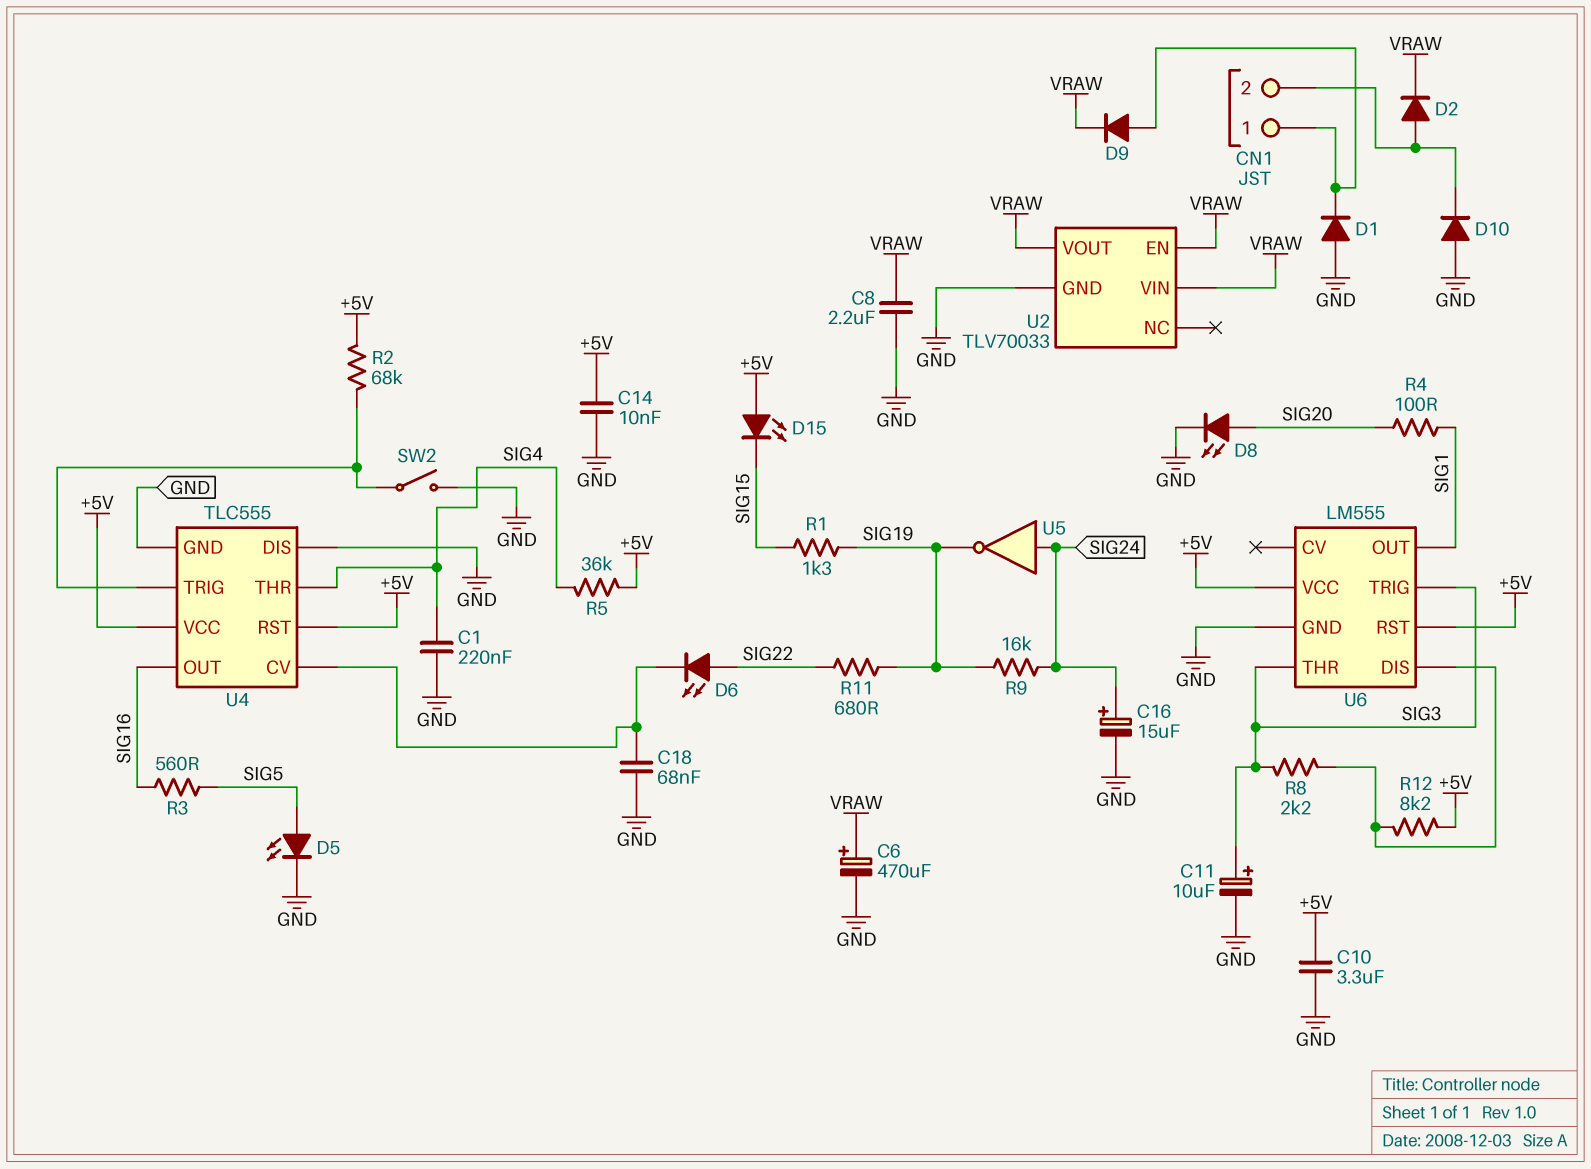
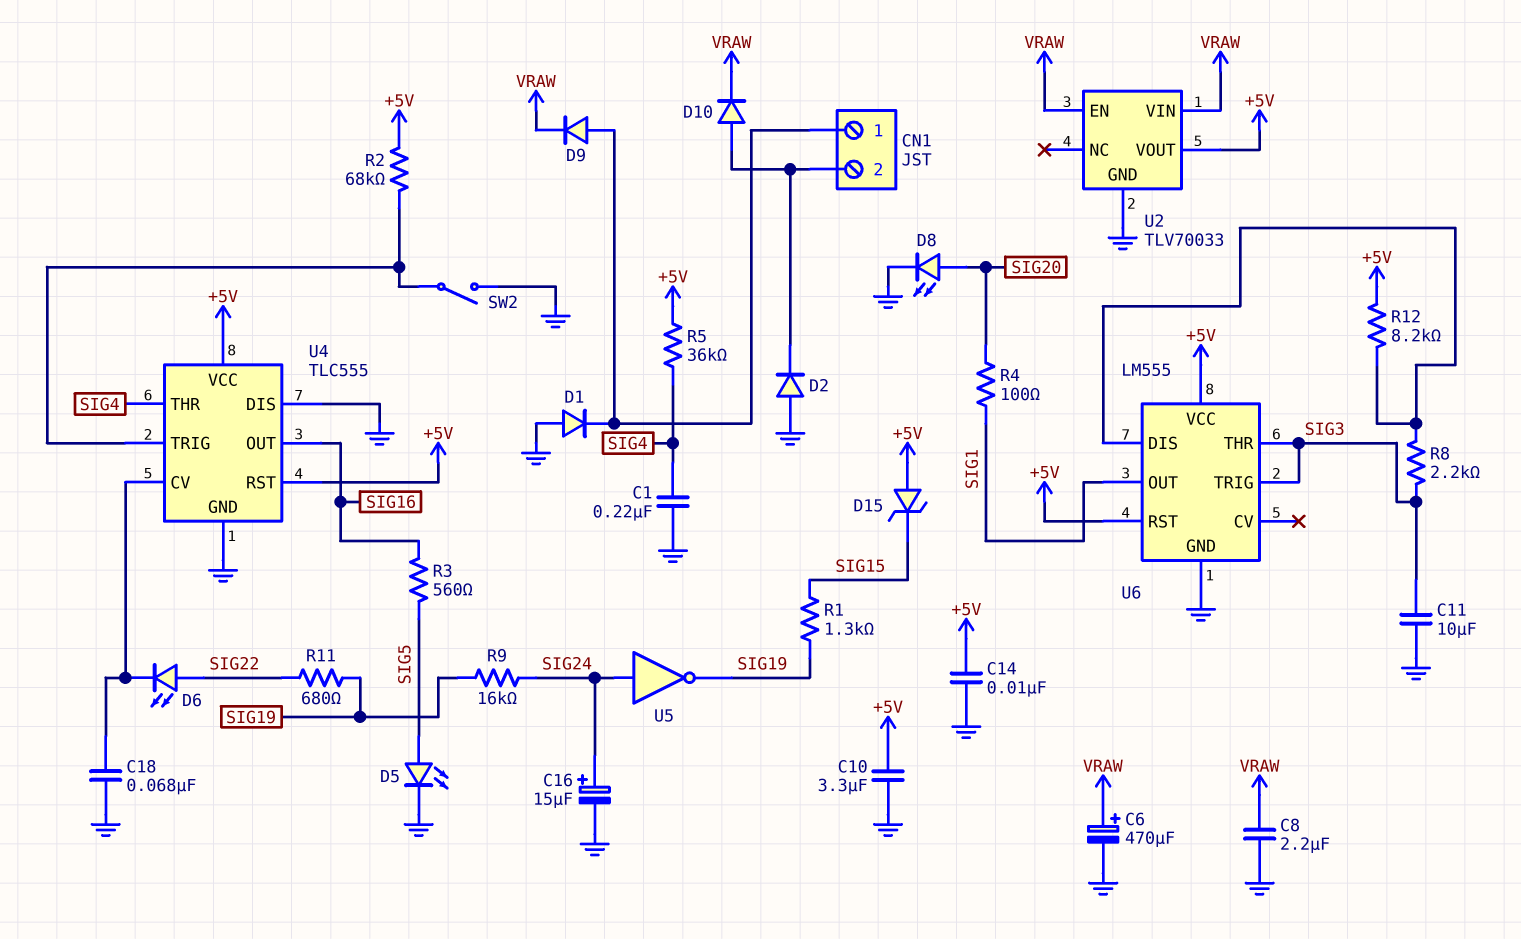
C11: 10uF (plus SIG3, minus GND) -> 10uF (GND, SIG3)
D2: diode (A CN1/2, K VRAW) -> diode (A GND, K CN1/2)
D10: diode (A GND, K CN1/2) -> diode (A CN1/2, K VRAW)
D15: LED (A +5V, K SIG15) -> zener (A +5V, K SIG15)
U2 pin VOUT: VRAW -> +5V

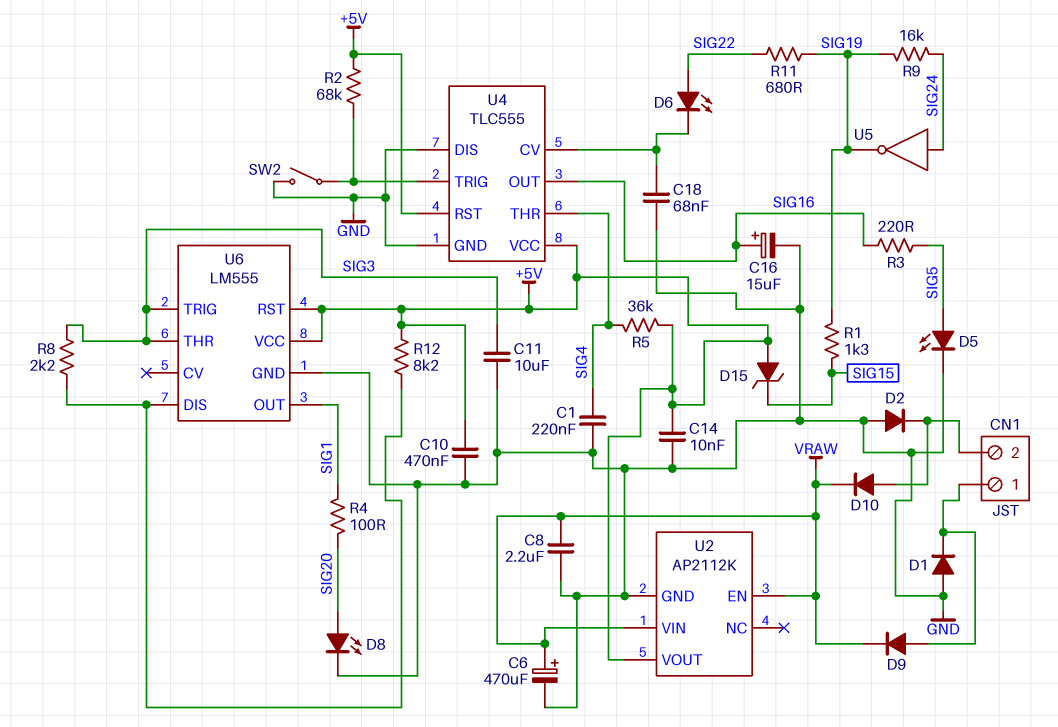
C10: 3.3uF (+5V, GND) -> 470nF (+5V, GND)
C16: 15uF (plus SIG24, minus GND) -> 15uF (plus SIG16, minus GND)
R3: 560 (SIG5, SIG16) -> 220 (SIG5, SIG16)
U2: TLV70033 -> AP2112K

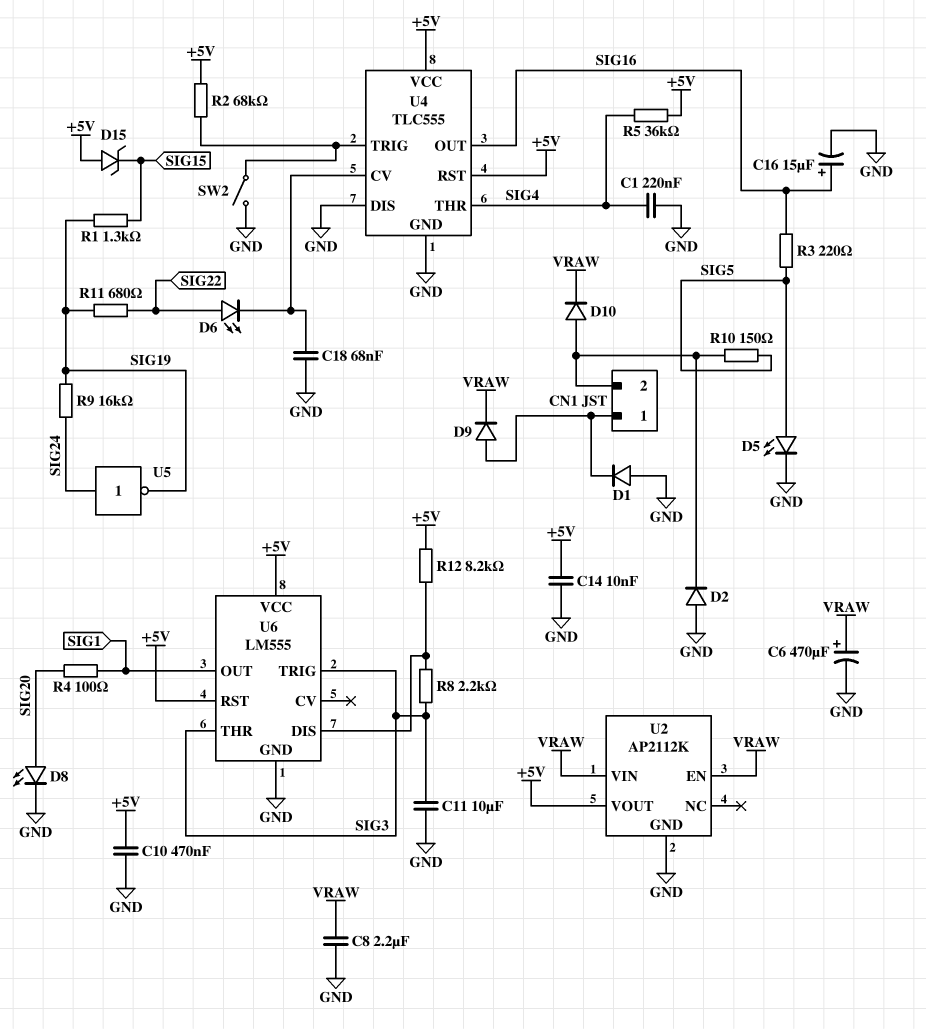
R10: none -> 150 (CN1/2, SIG5)

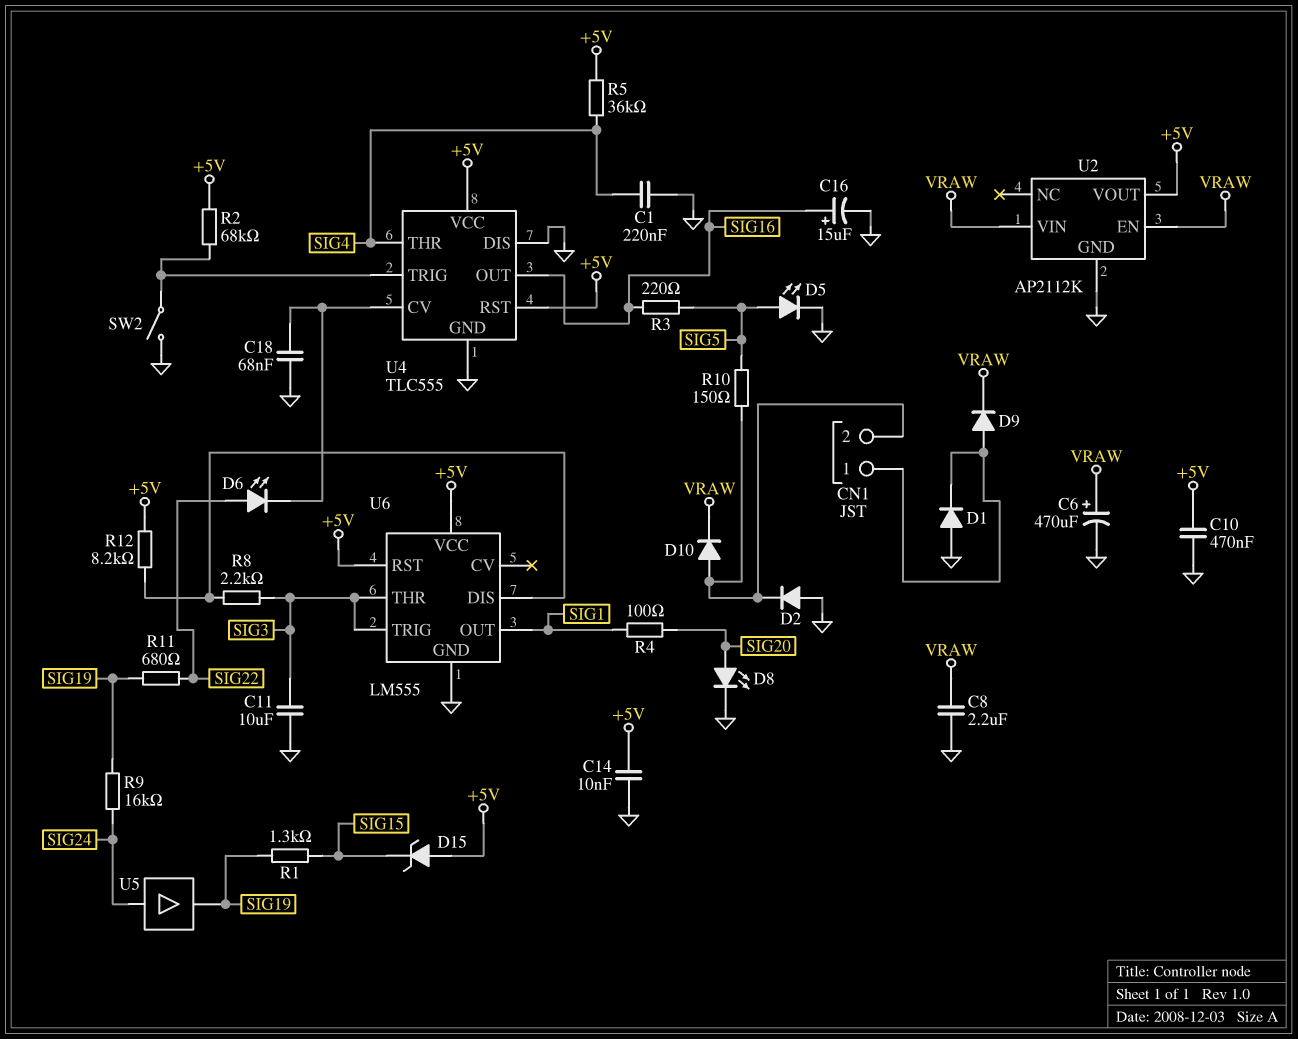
U5: NOT (in SIG24, out SIG19) -> buffer (in SIG24, out SIG19)

